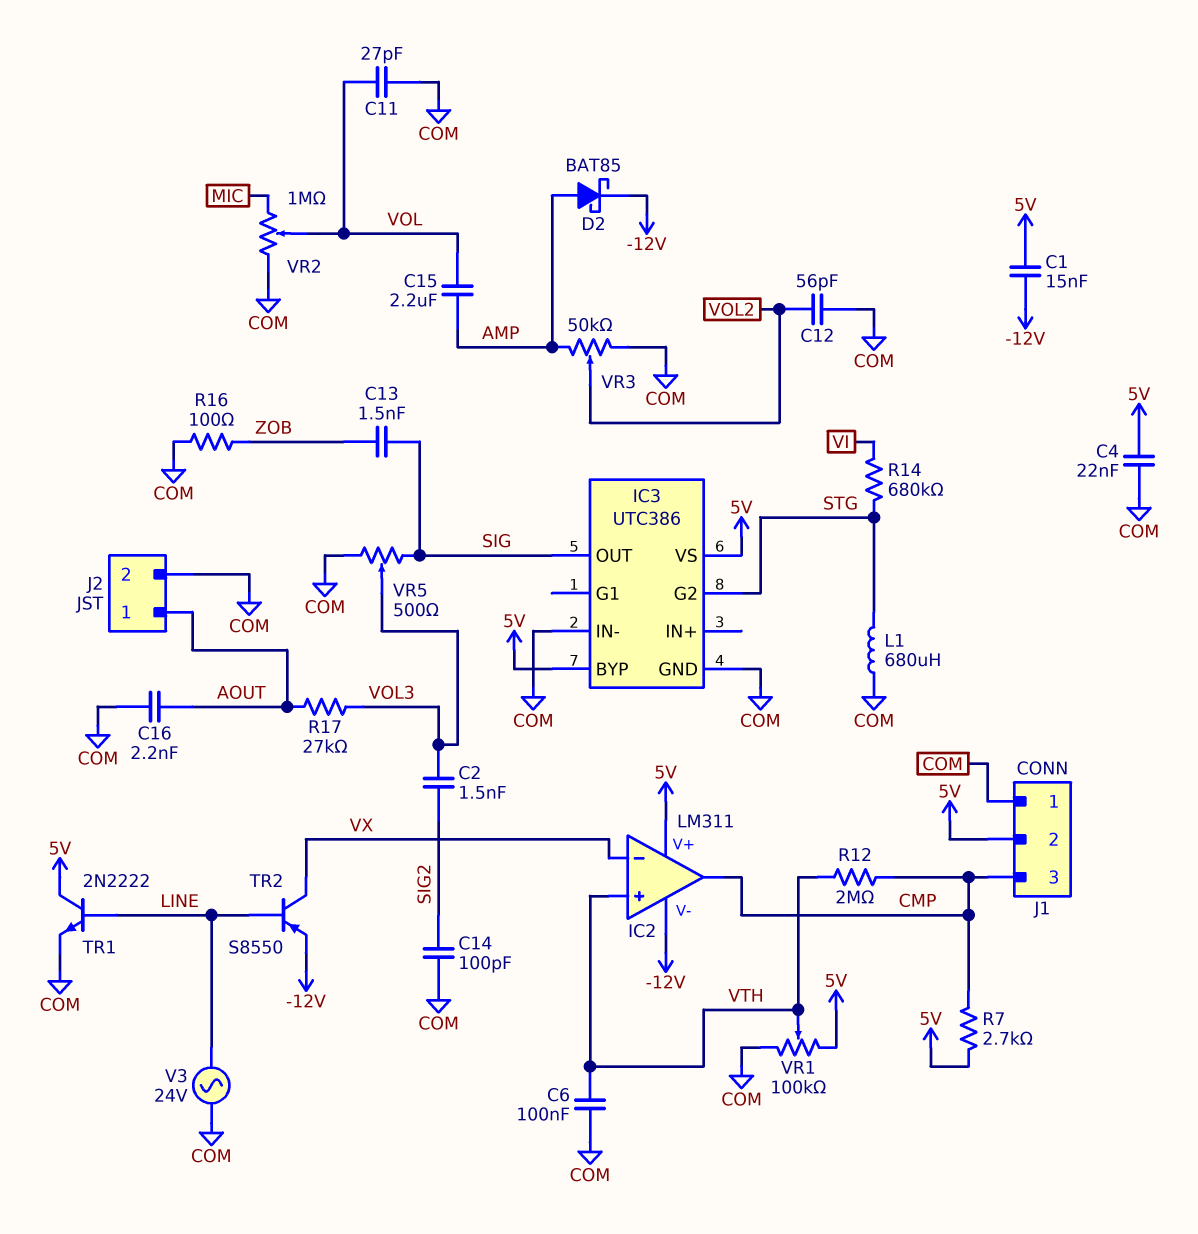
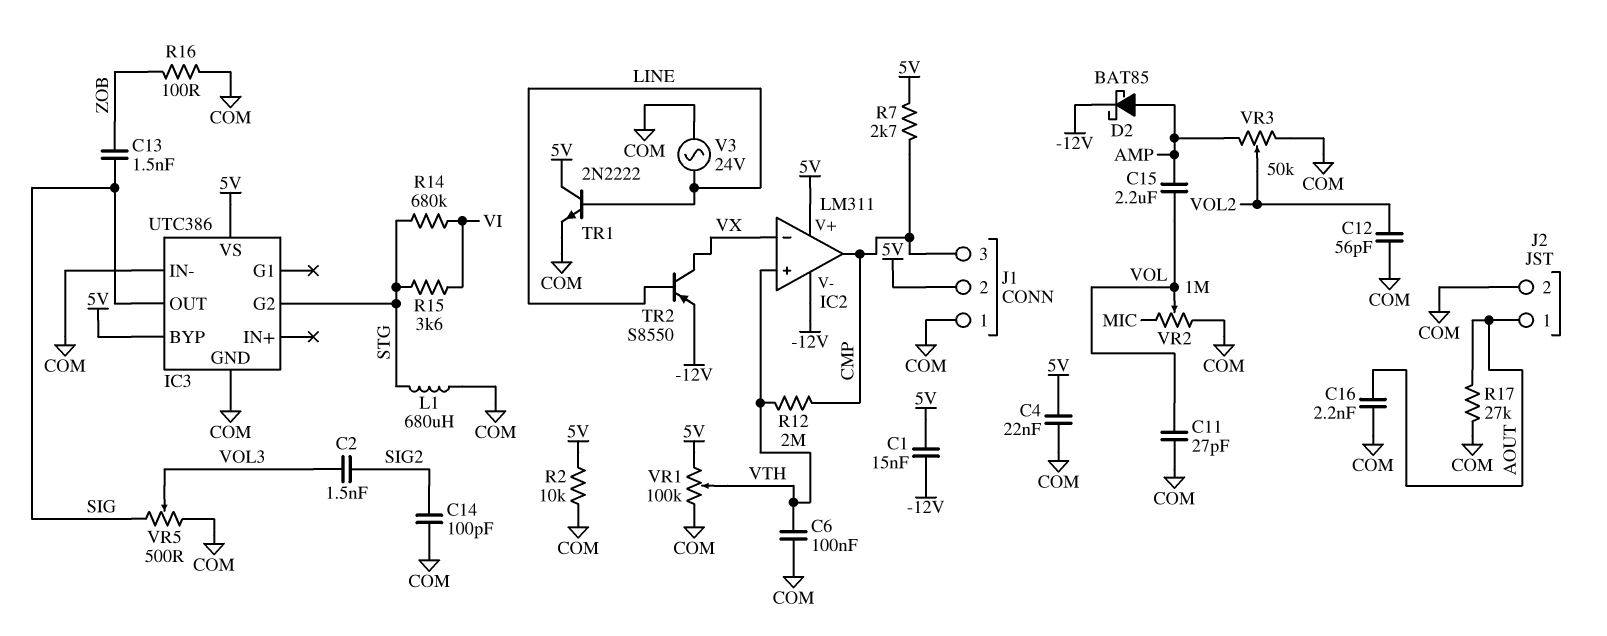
R2: none -> 10k (5V, COM)
R15: none -> 3.6k (STG, VI)
R17: 27k (AOUT, VOL3) -> 27k (AOUT, COM)

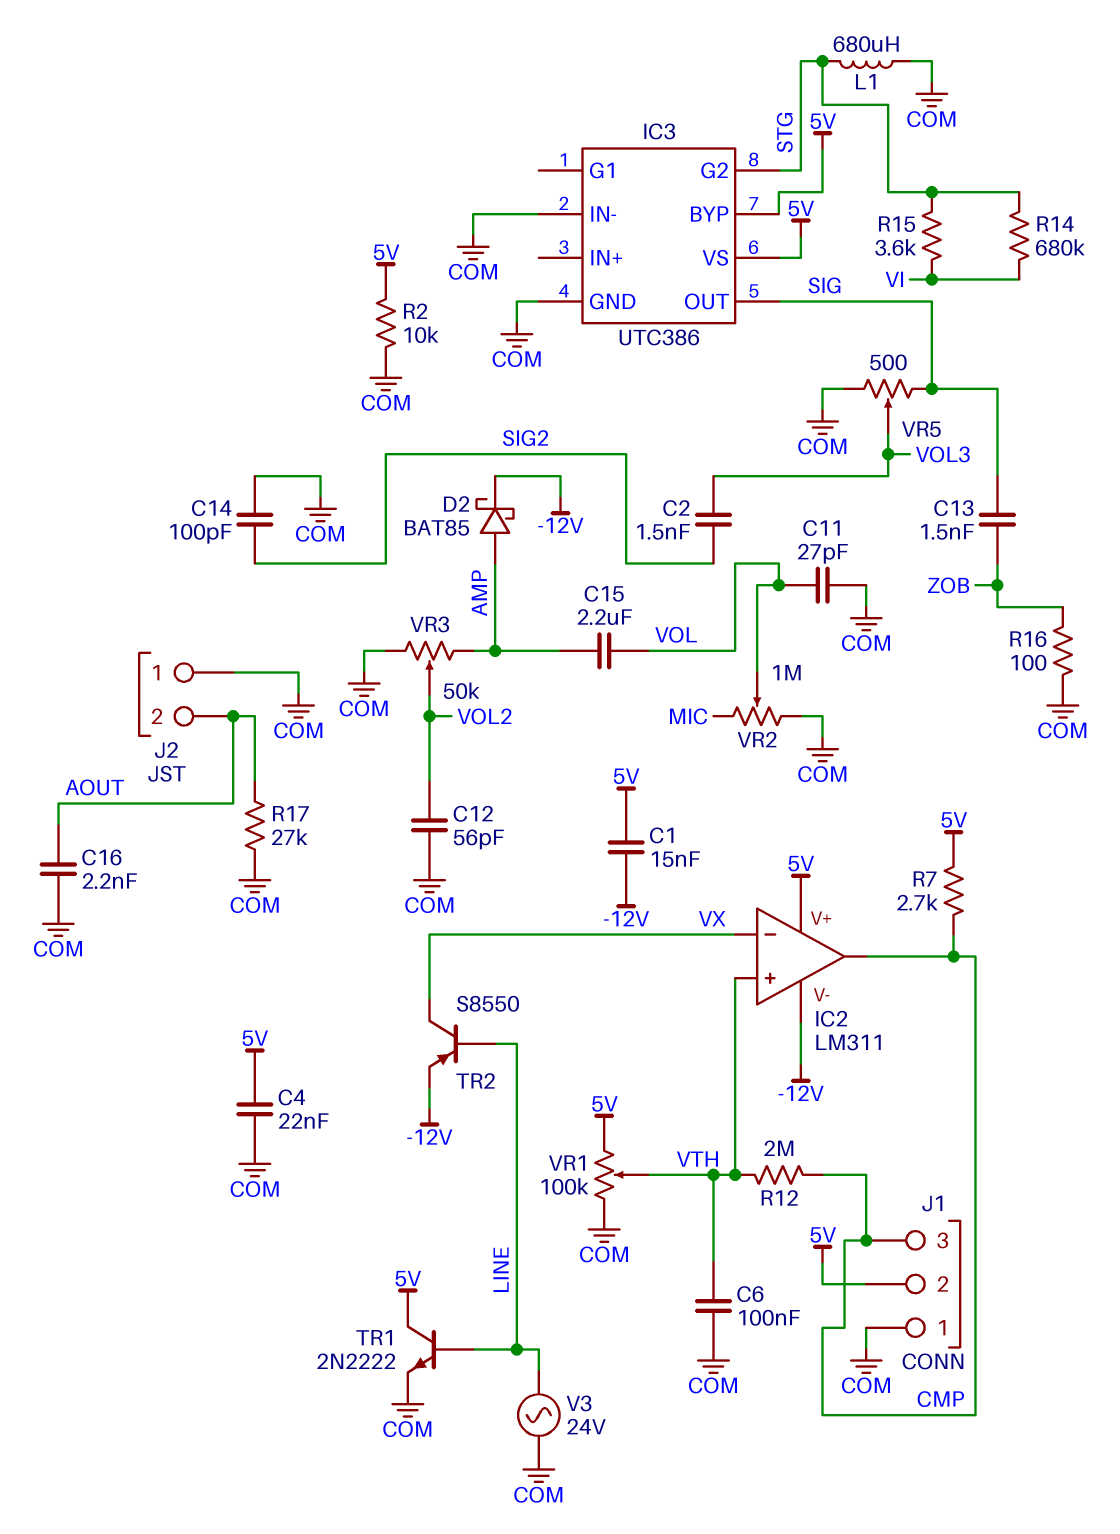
J2 pin 1: AOUT -> COM
J2 pin 2: COM -> AOUT

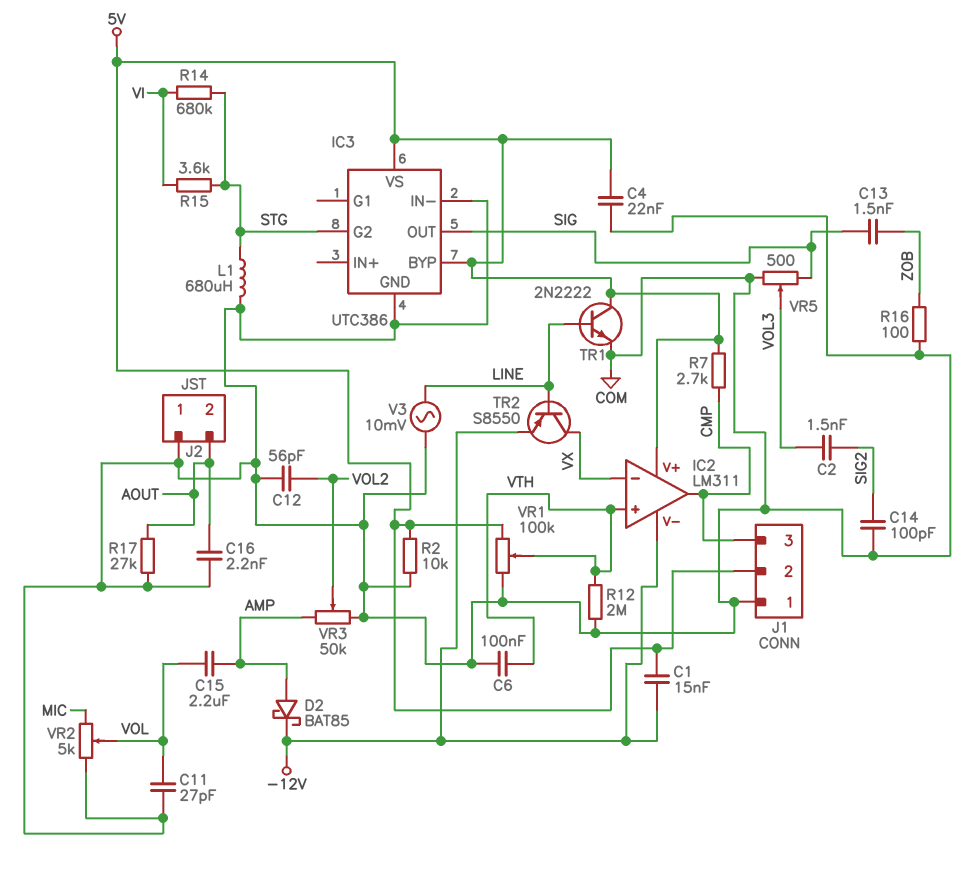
R12: 2M (CMP, VTH) -> 2M (COM, VTH)
V3: AC 24V (COM, LINE) -> AC 10mV (COM, LINE)
VR2: 1M (COM, MIC, wiper VOL) -> 5k (COM, MIC, wiper VOL)

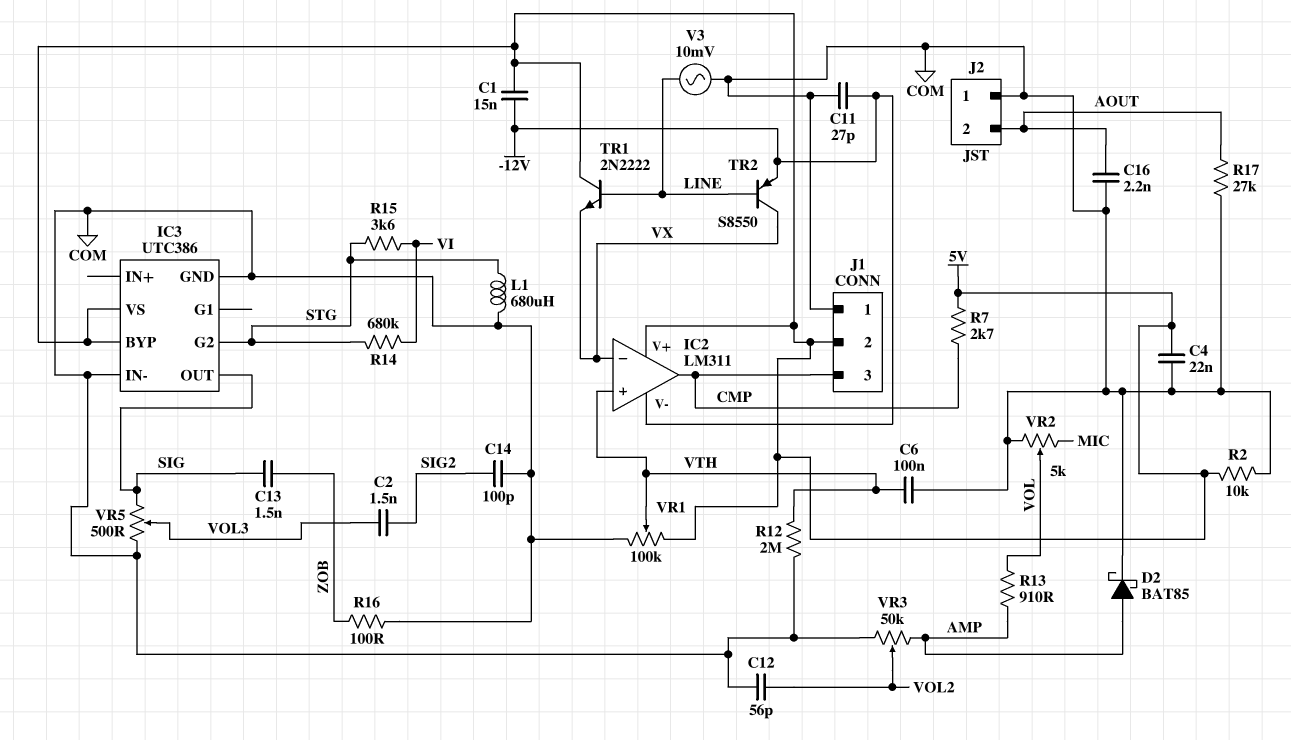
C11: 27pF (COM, VOL) -> 27pF (-12V, COM)
C15: 2.2uF (AMP, VOL) -> none
D2: schottky BAT85 (A AMP, K -12V) -> schottky BAT85 (A AMP, K COM)
R13: none -> 910 (AMP, VOL)
TR1: NPN 2N2222 (B LINE, C 5V, E COM) -> NPN 2N2222 (B LINE, C 5V, E VX)

